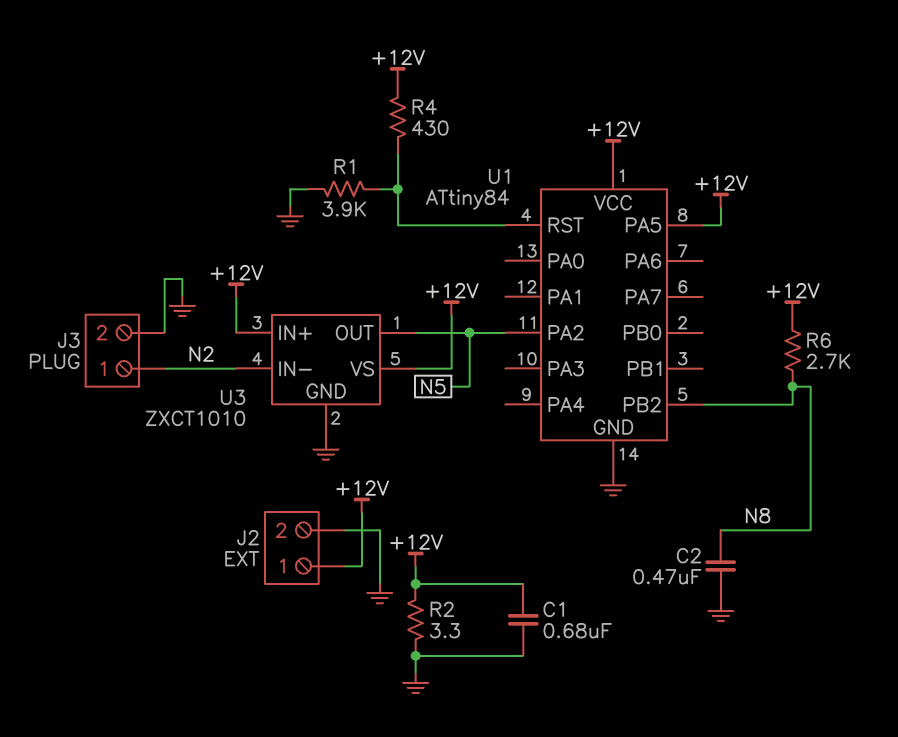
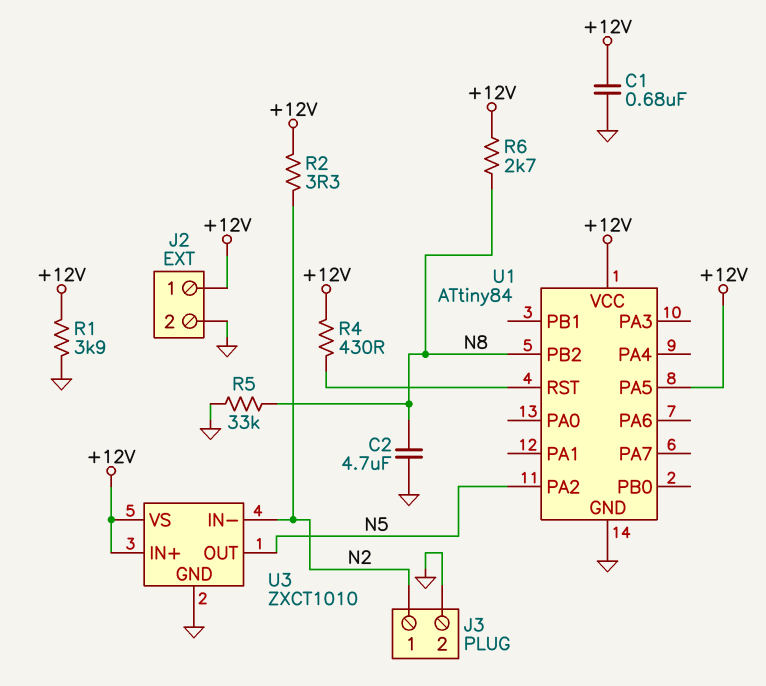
C2: 470nF (GND, N8) -> 4.7uF (GND, N8)
R1: 3.9k (GND, U1/RST) -> 3.9k (+12V, GND)
R2: 3.3 (+12V, GND) -> 3.3 (+12V, N2)
R5: none -> 33k (GND, N8)

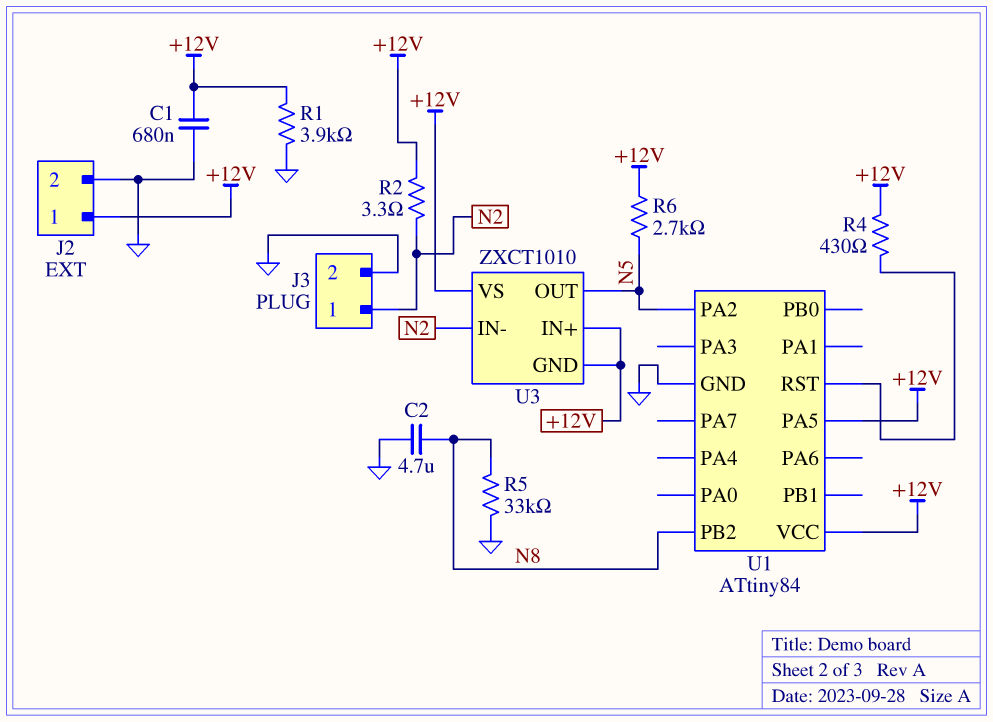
R6: 2.7k (+12V, N8) -> 2.7k (+12V, N5)
U3 pin GND: GND -> +12V

